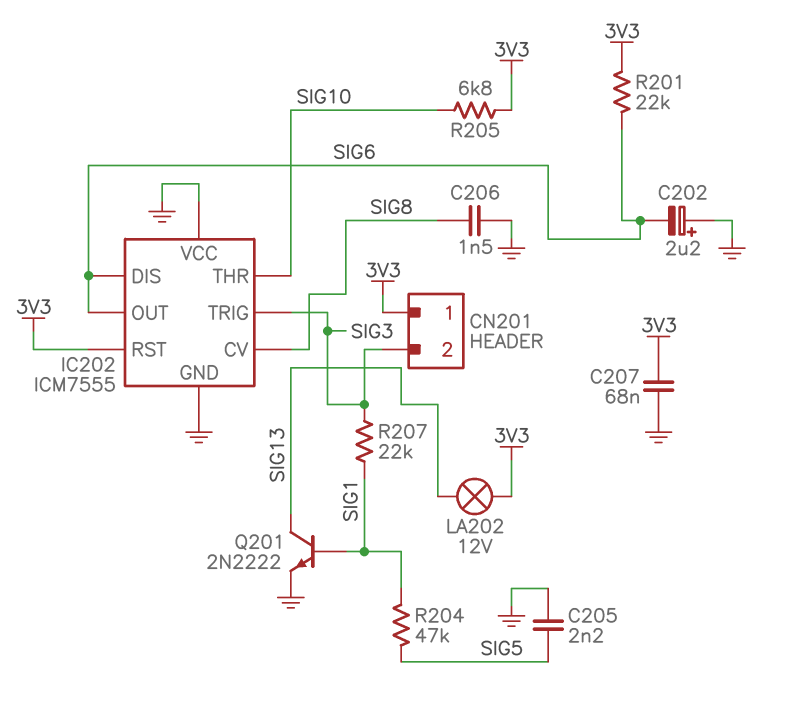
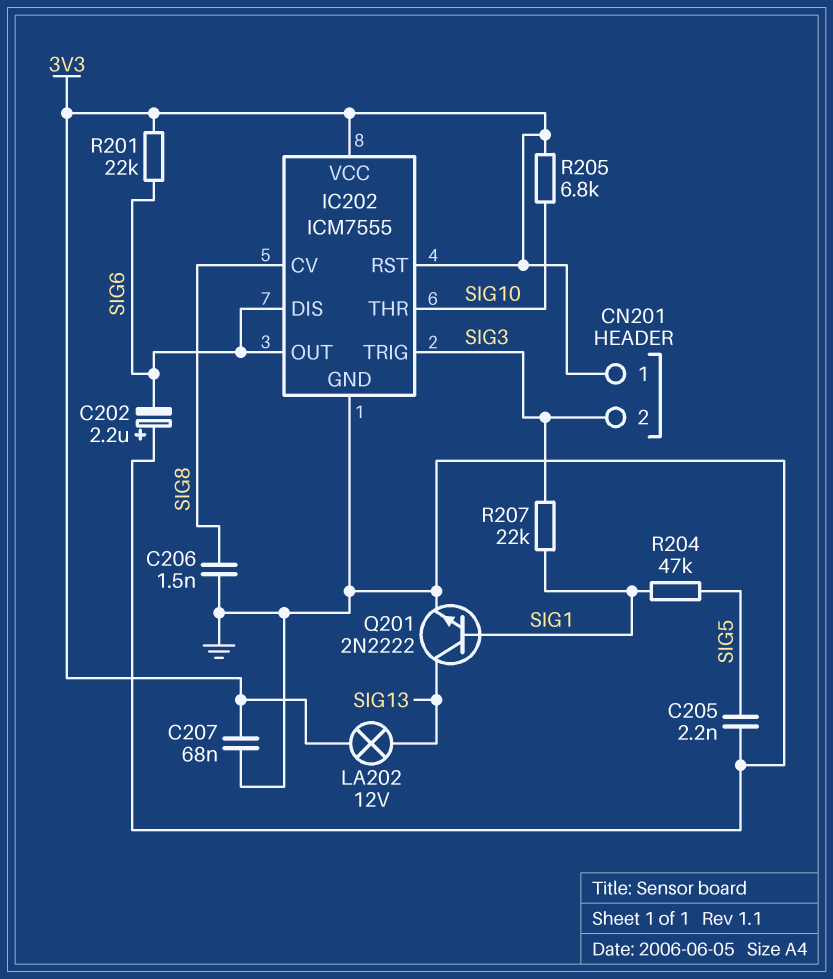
IC202 pin VCC: GND -> 3V3

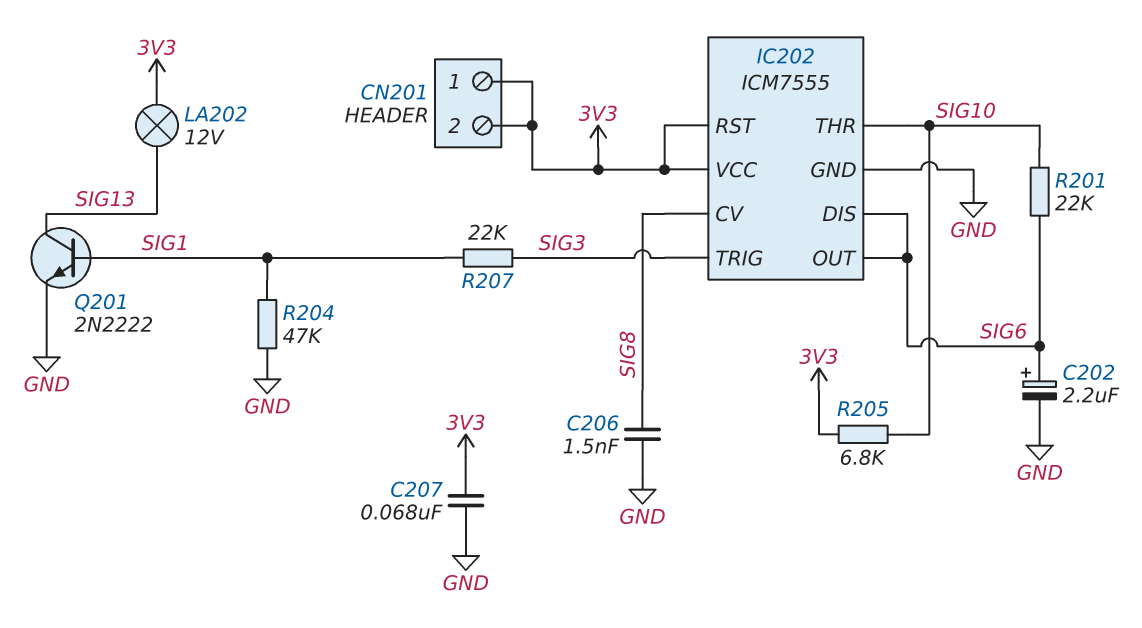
C202: 2.2uF (plus GND, minus SIG6) -> 2.2uF (plus SIG6, minus GND)
C205: 2.2nF (GND, SIG5) -> none
CN201 pin 2: SIG3 -> 3V3
R201: 22k (3V3, SIG6) -> 22k (SIG6, SIG10)
R204: 47k (SIG1, SIG5) -> 47k (GND, SIG1)

